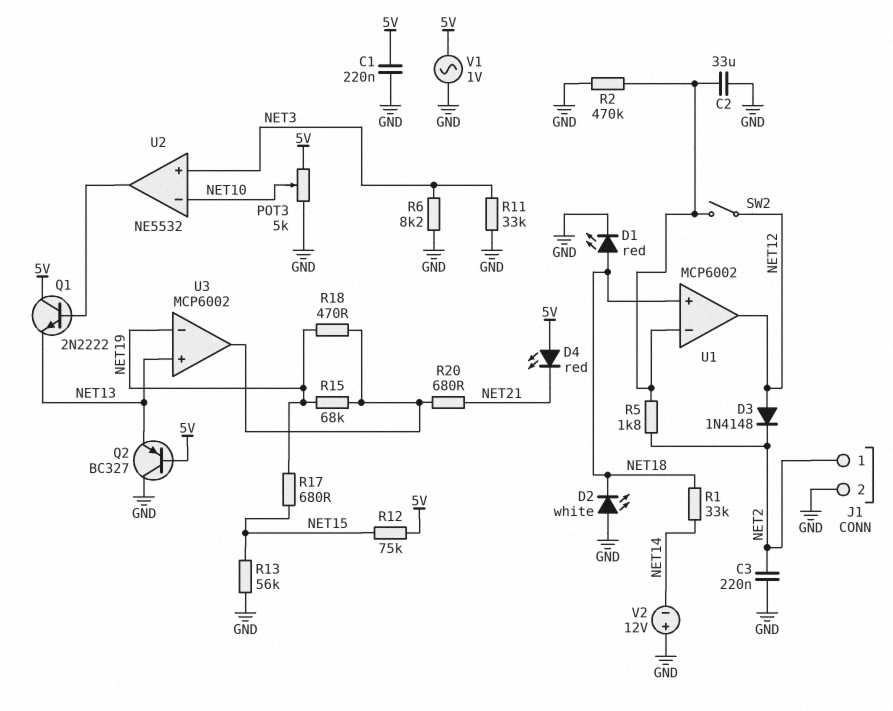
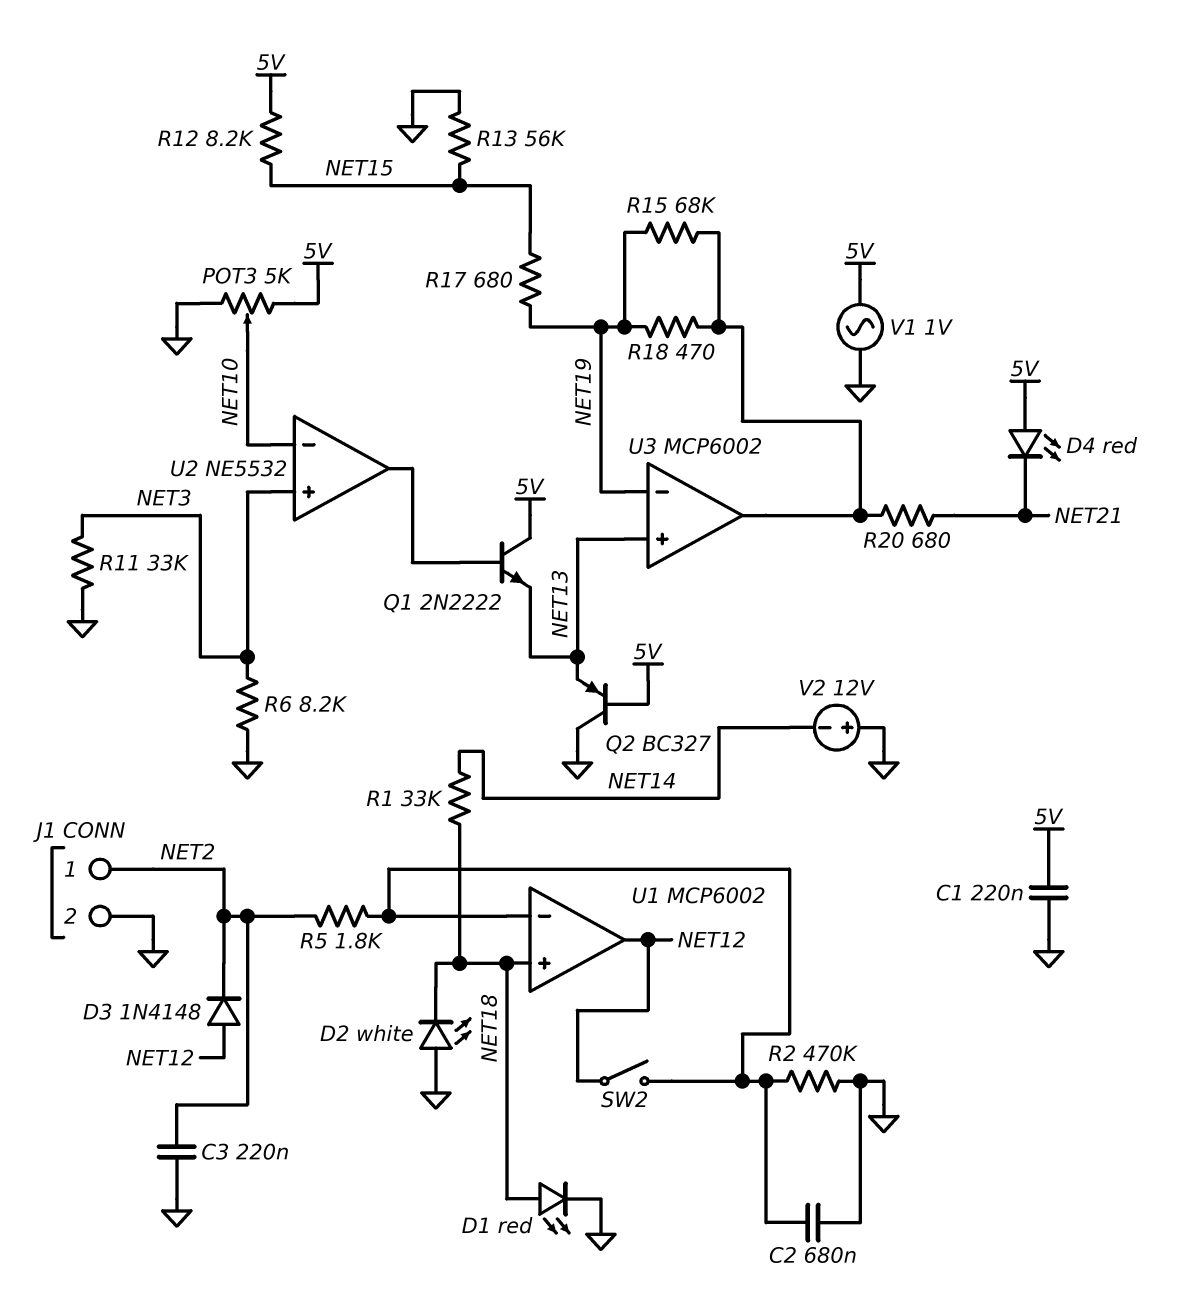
C2: 33uF (GND, U1/in-) -> 680nF (GND, U1/in-)
R12: 75k (5V, NET15) -> 8.2k (5V, NET15)

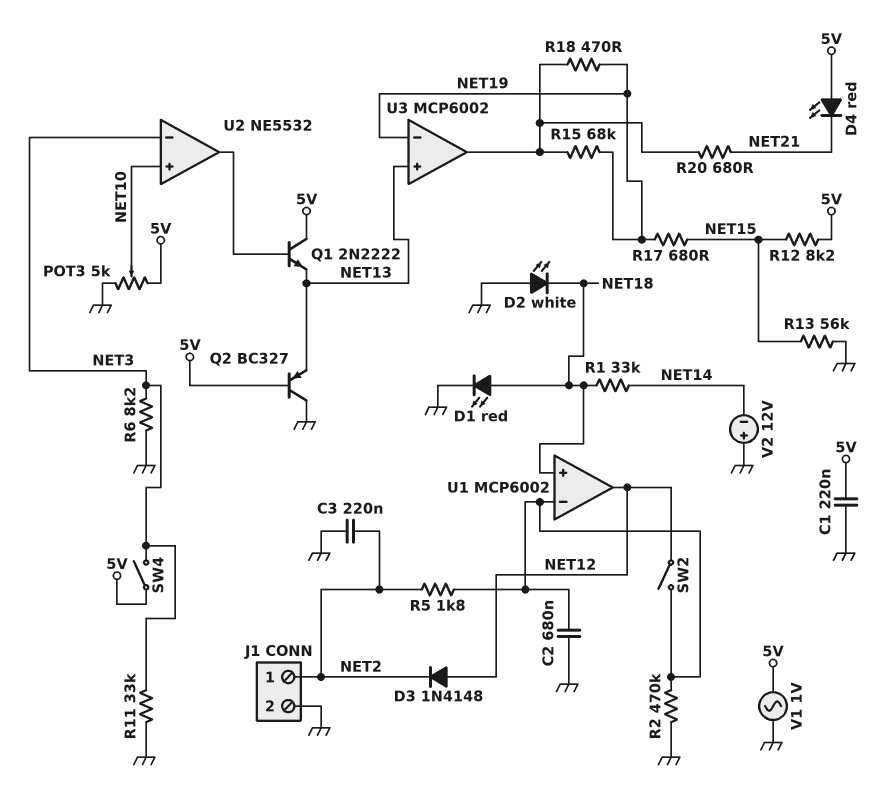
SW4: none -> switch (5V, NET3)
U2 pin in+: NET3 -> NET10
U2 pin in-: NET10 -> NET3

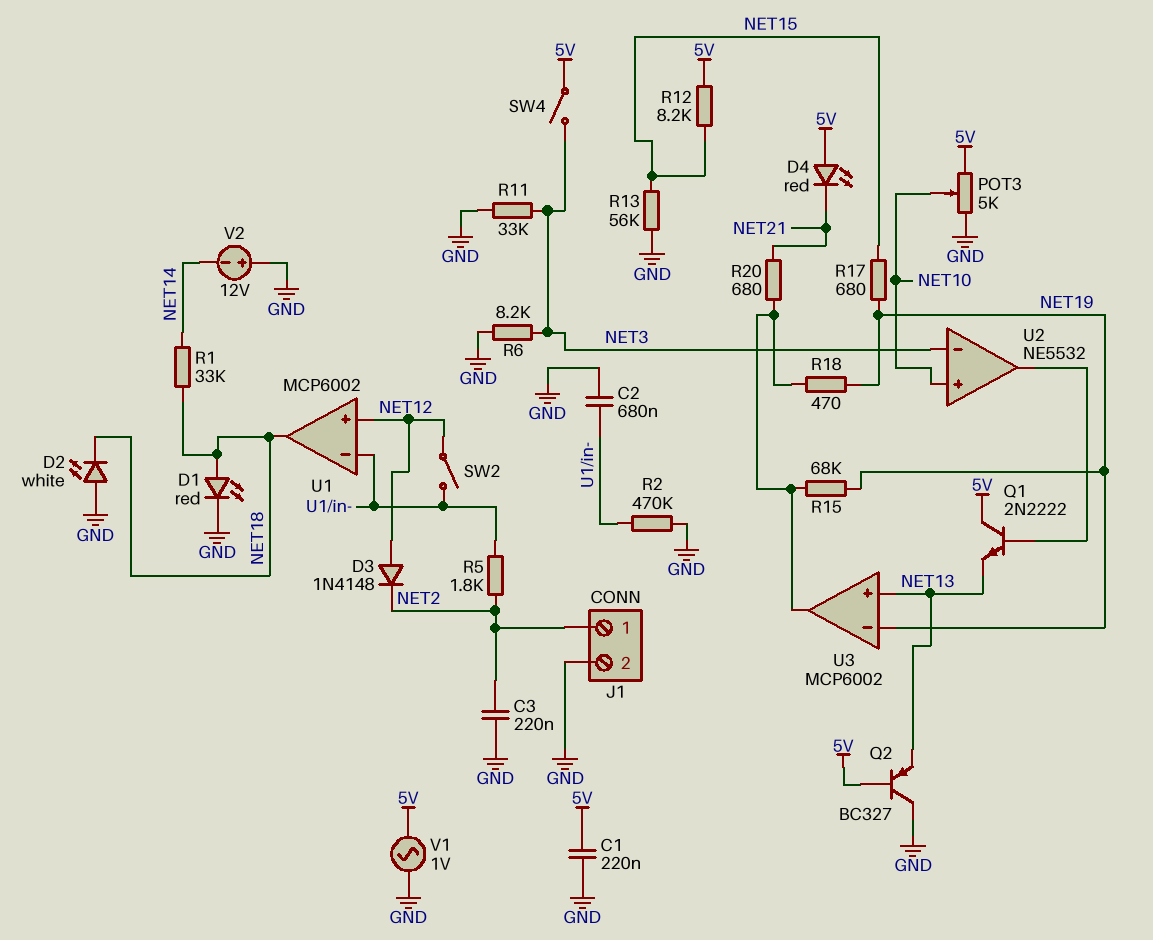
U1 pin in+: NET18 -> NET12
U1 pin out: NET12 -> NET18

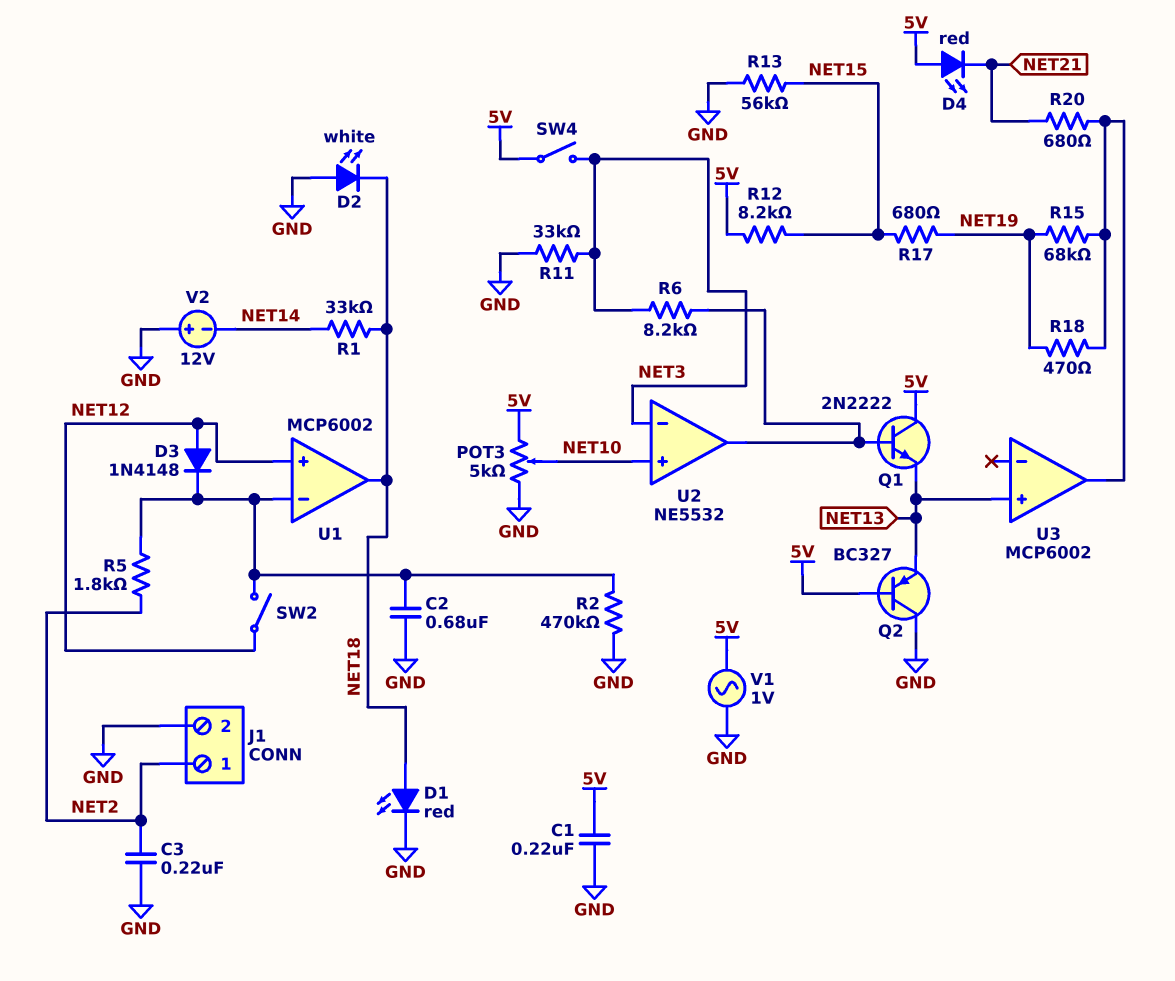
D3: diode 1N4148 (A NET12, K NET2) -> diode 1N4148 (A NET12, K U1/in-)
R6: 8.2k (GND, NET3) -> 8.2k (NET3, U2/out)
U3 pin in-: NET19 -> none

